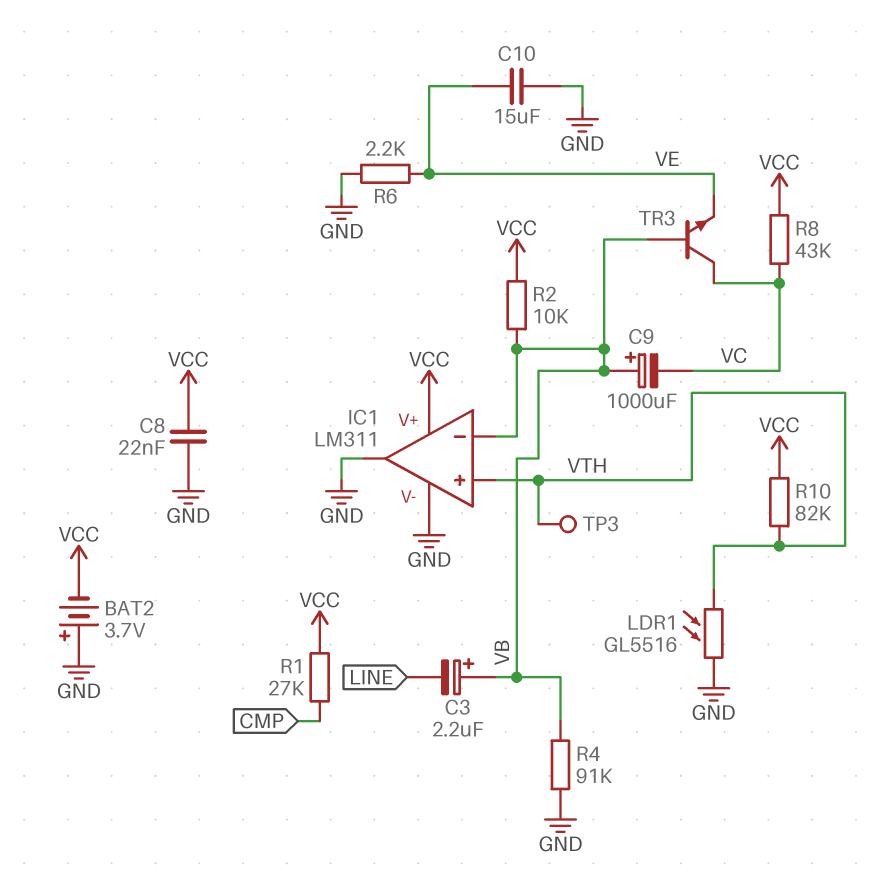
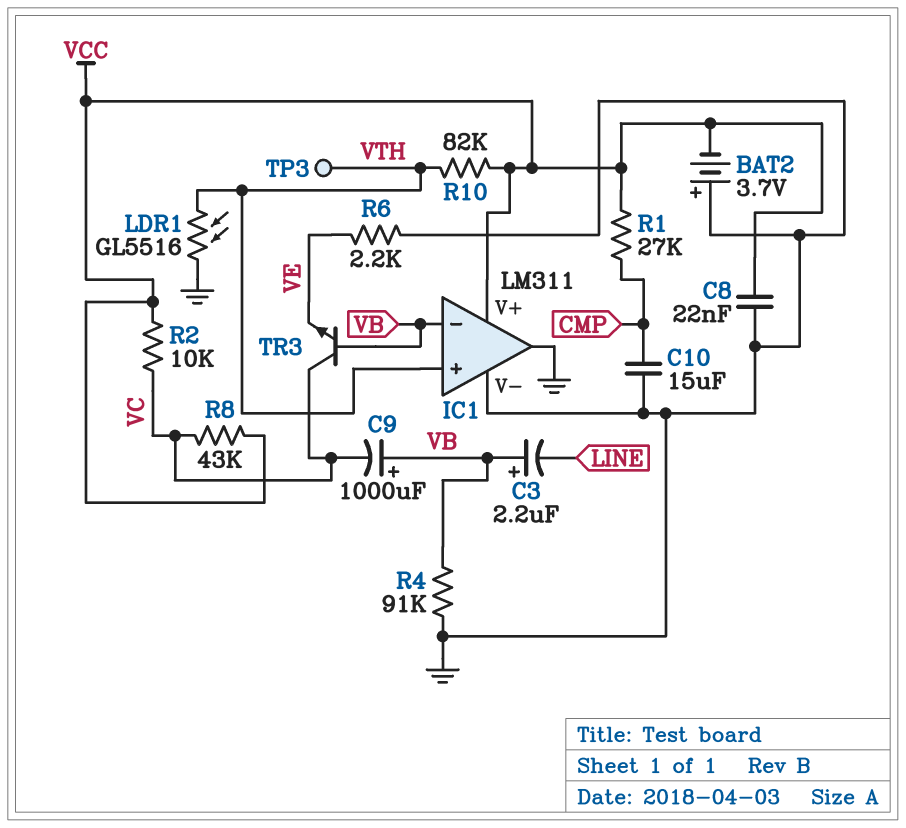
C10: 15uF (GND, VE) -> 15uF (CMP, GND)
R2: 10k (VB, VCC) -> 10k (VC, VCC)

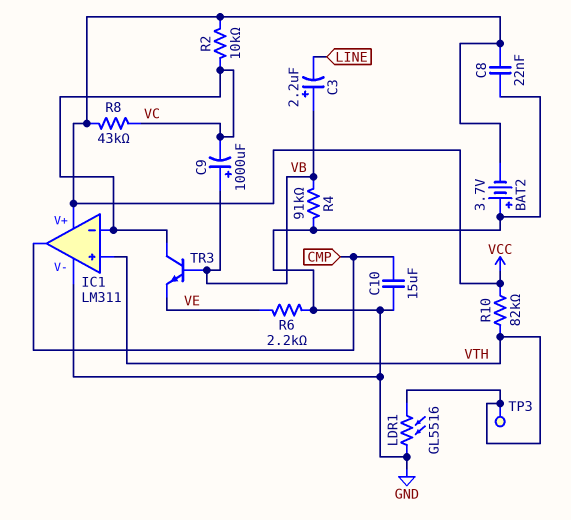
IC1 pin in-: VB -> VC
IC1 pin out: GND -> CMP
R1: 27k (CMP, VCC) -> none

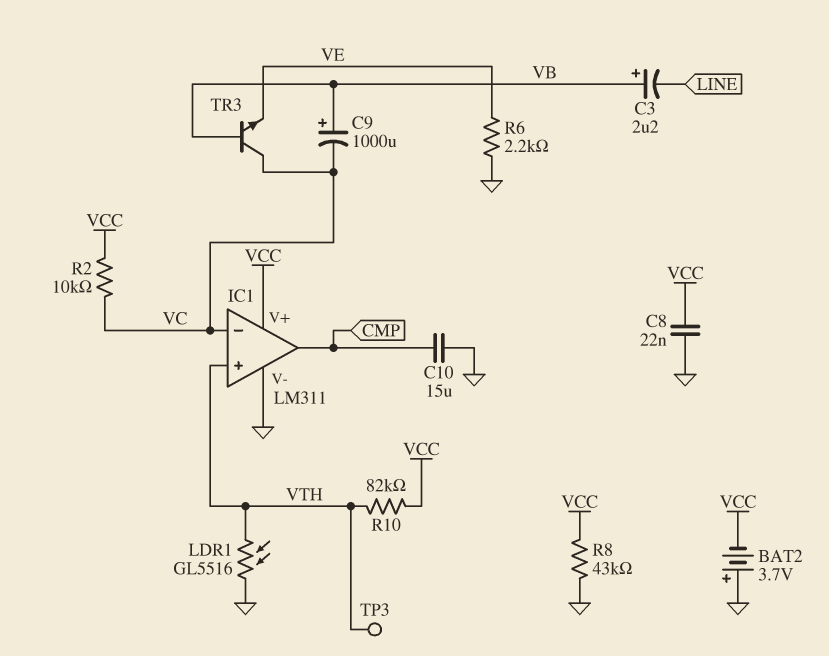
R4: 91k (GND, VB) -> none
R8: 43k (VC, VCC) -> 43k (GND, VCC)

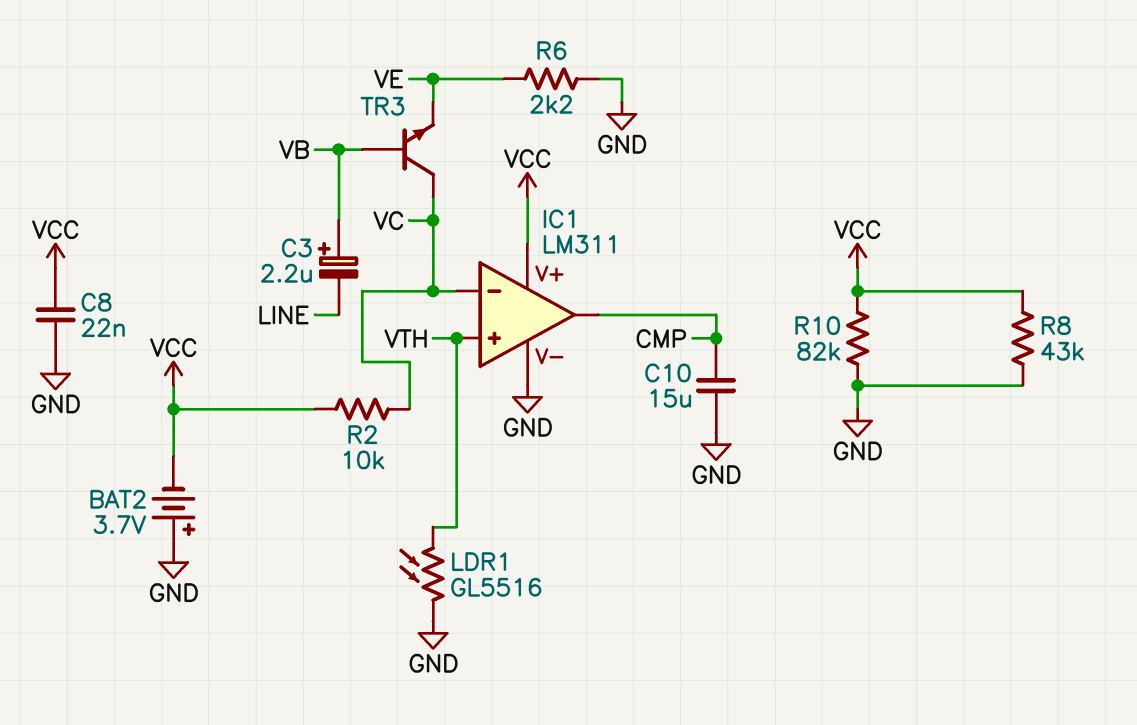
C9: 1000uF (plus VB, minus VC) -> none
R10: 82k (VCC, VTH) -> 82k (GND, VCC)
TP3: test point (VTH) -> none

